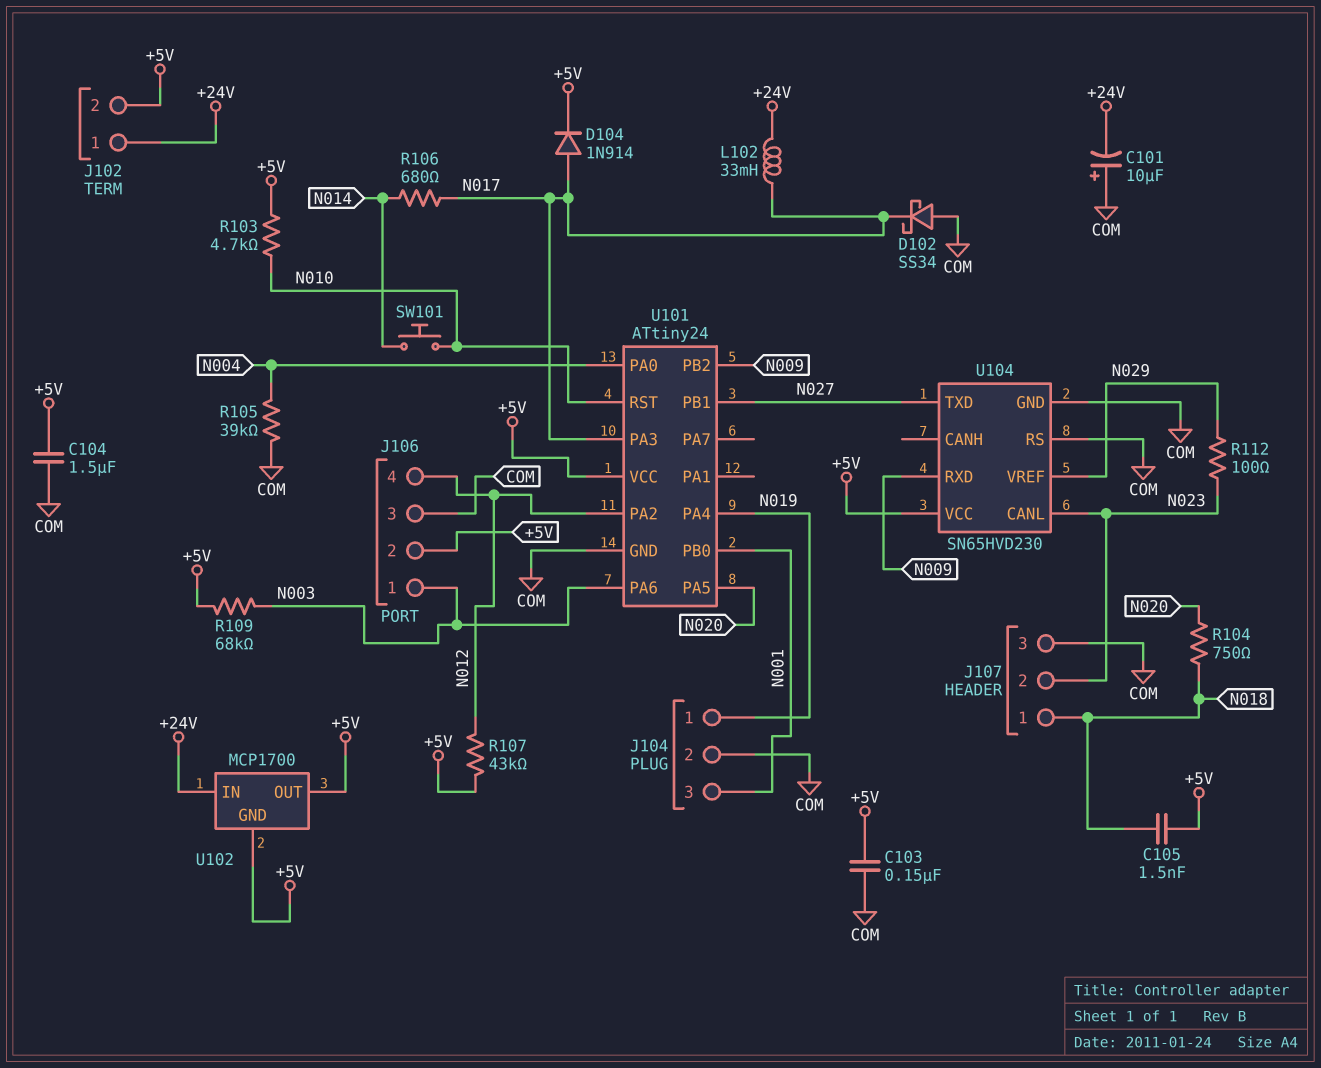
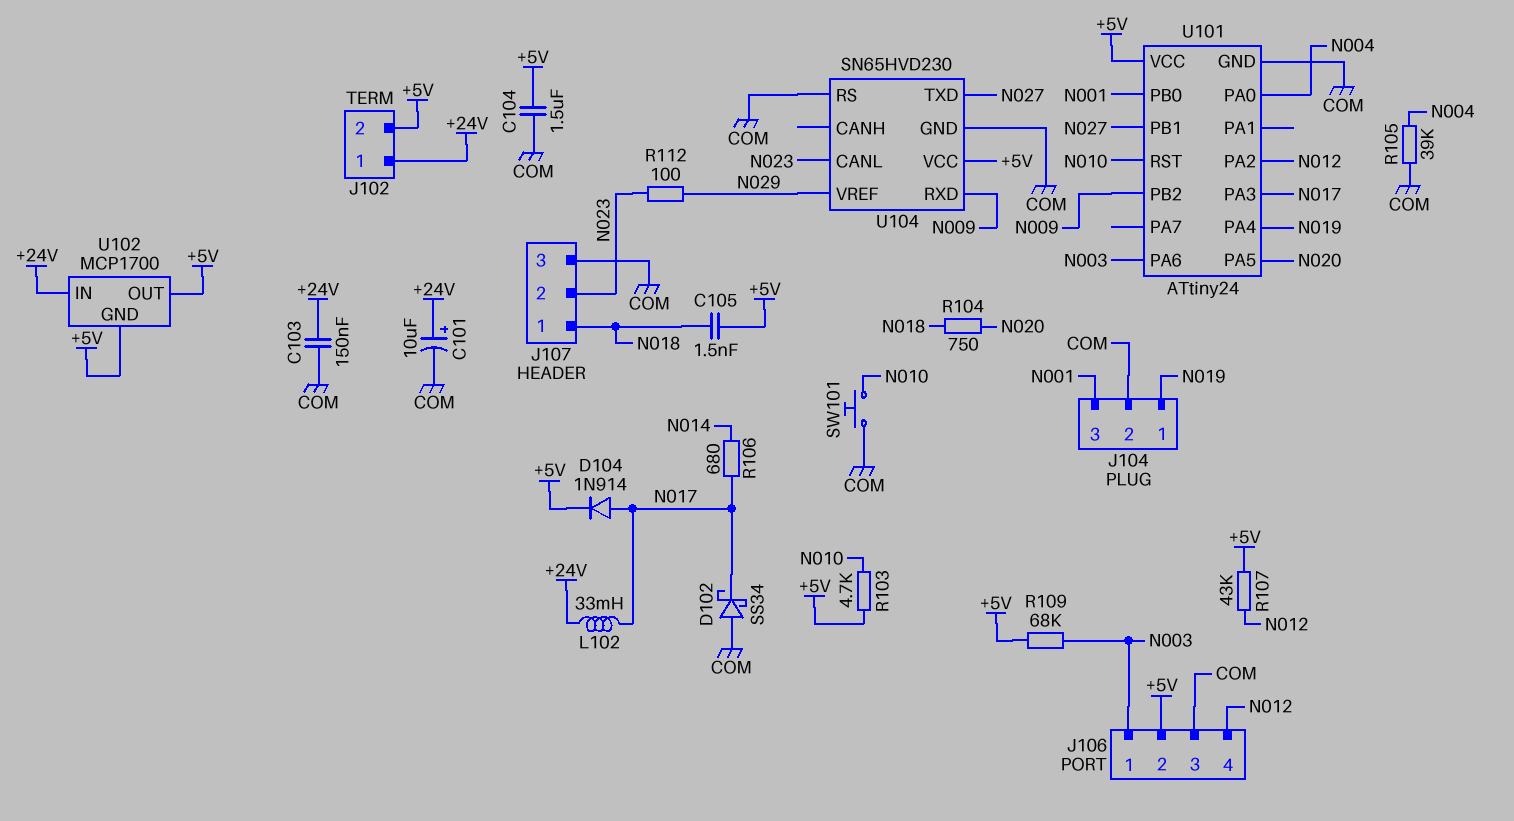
C101: 10uF (plus COM, minus +24V) -> 10uF (plus +24V, minus COM)
C103: 150nF (+5V, COM) -> 150nF (+24V, COM)
SW101: button (N010, N014) -> button (COM, N010)

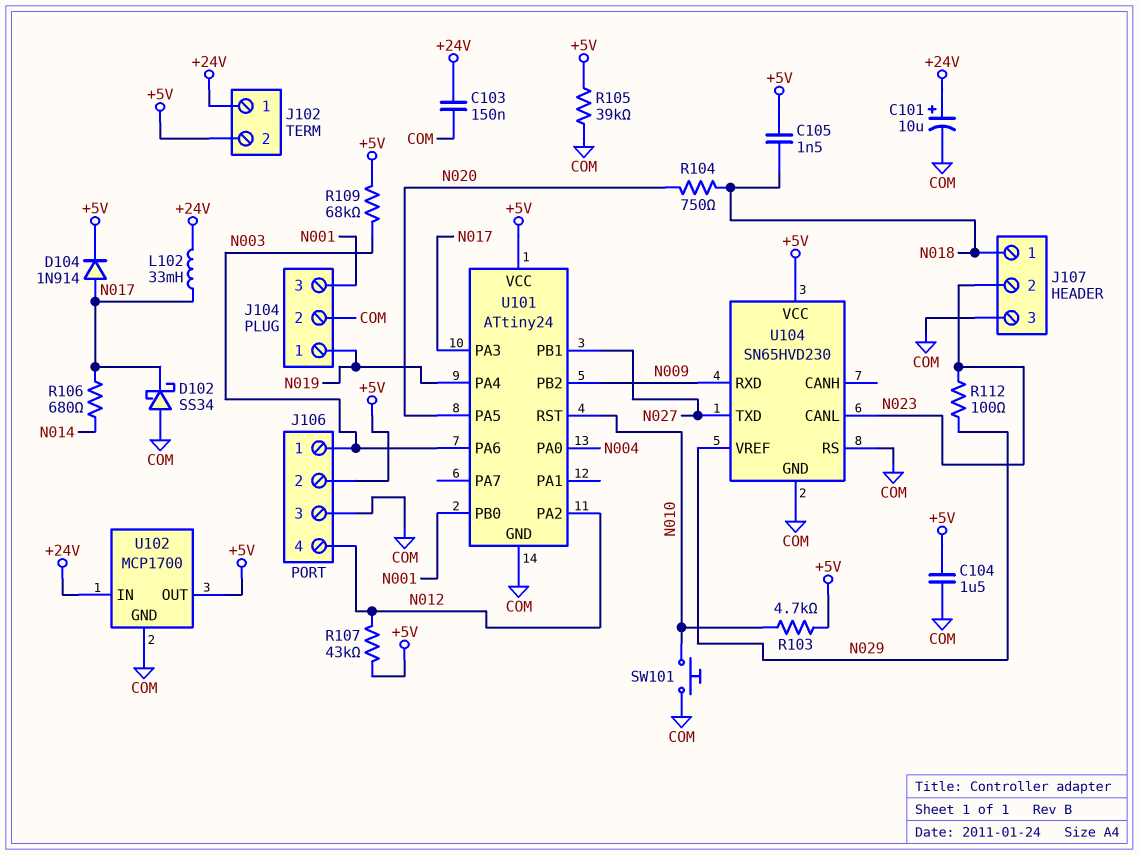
R105: 39k (COM, N004) -> 39k (+5V, COM)
U102 pin GND: +5V -> COM

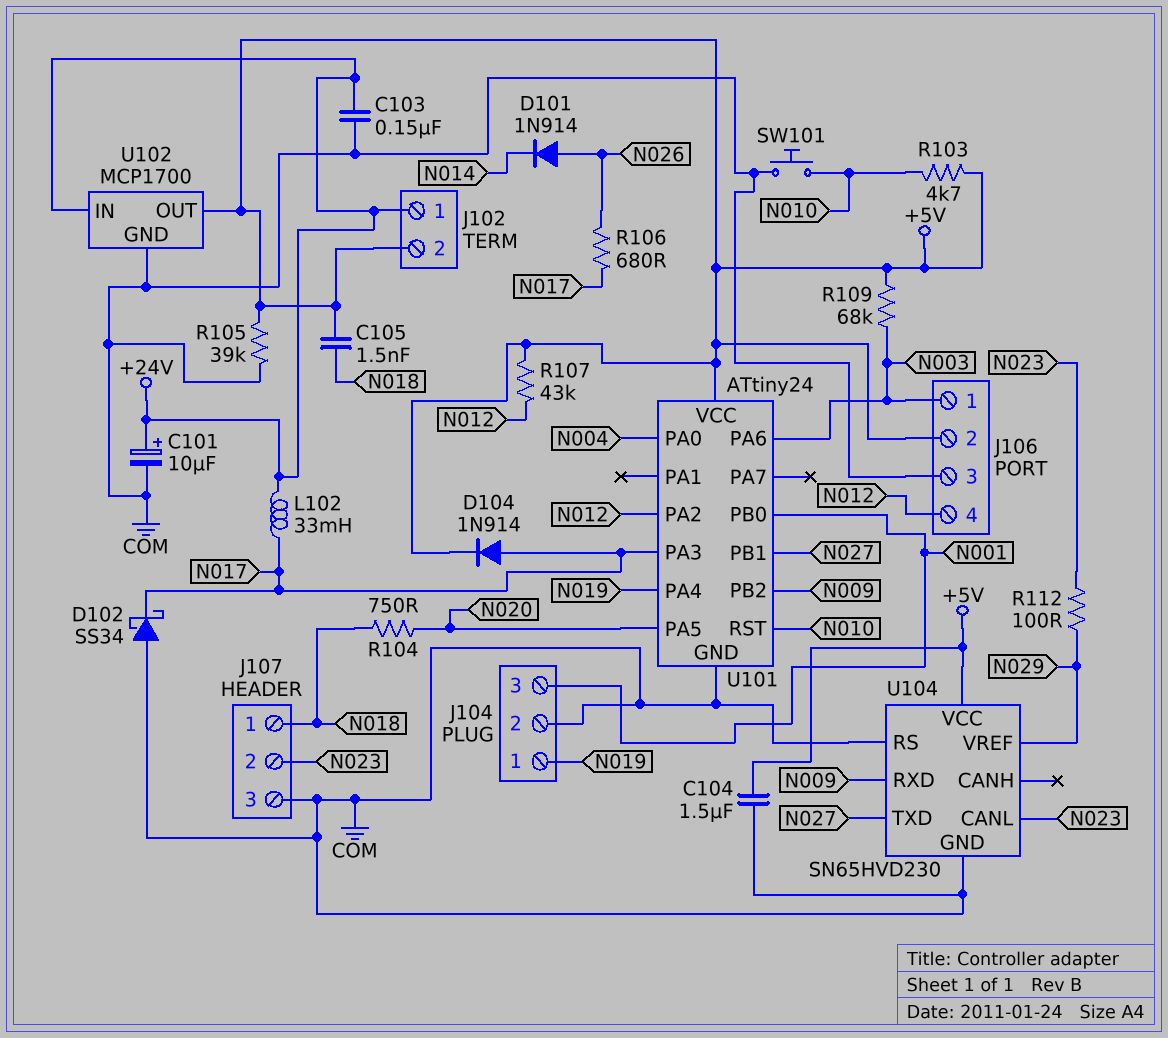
D101: none -> diode 1N914 (A N026, K N014)
R106: 680 (N014, N017) -> 680 (N017, N026)

